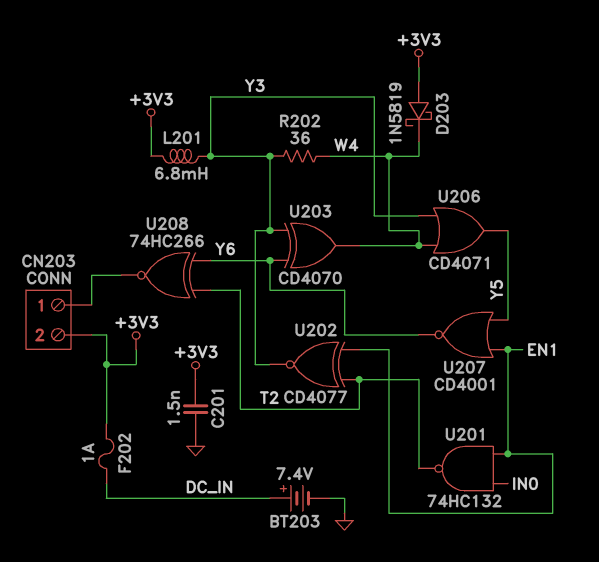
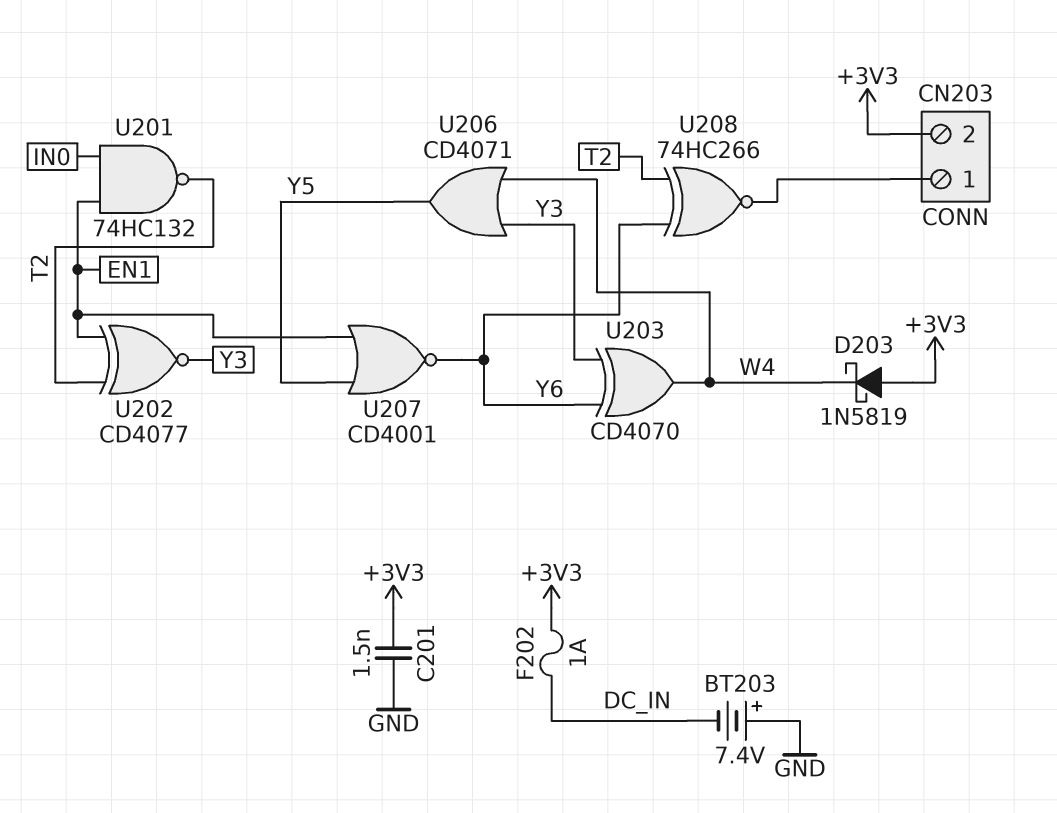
BT203: 7.4V (plus DC_IN, minus GND) -> 7.4V (plus GND, minus DC_IN)
L201: 6.8mH (+3V3, Y3) -> none
R202: 36 (W4, Y3) -> none

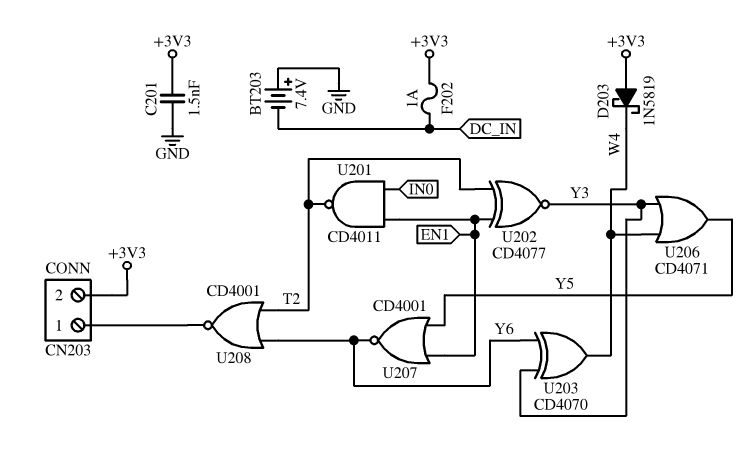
U201: NAND 74HC132 (in EN1, in IN0, out T2) -> NAND CD4011 (in EN1, in IN0, out T2)
U208: XNOR 74HC266 (in T2, in Y6, out CN203/1) -> NOR CD4001 (in T2, in Y6, out CN203/1)

